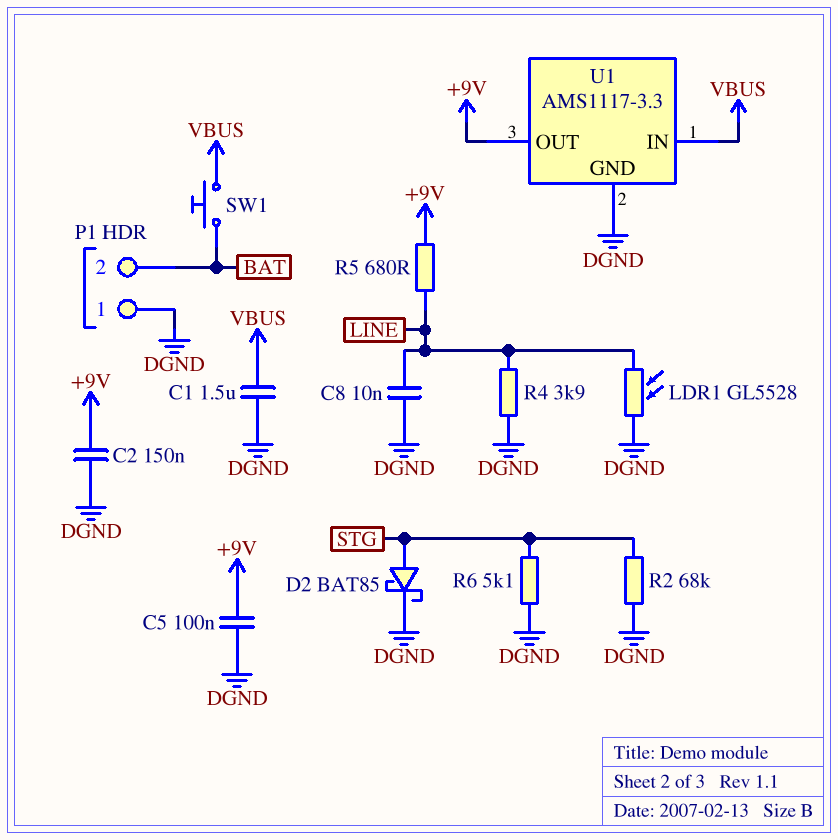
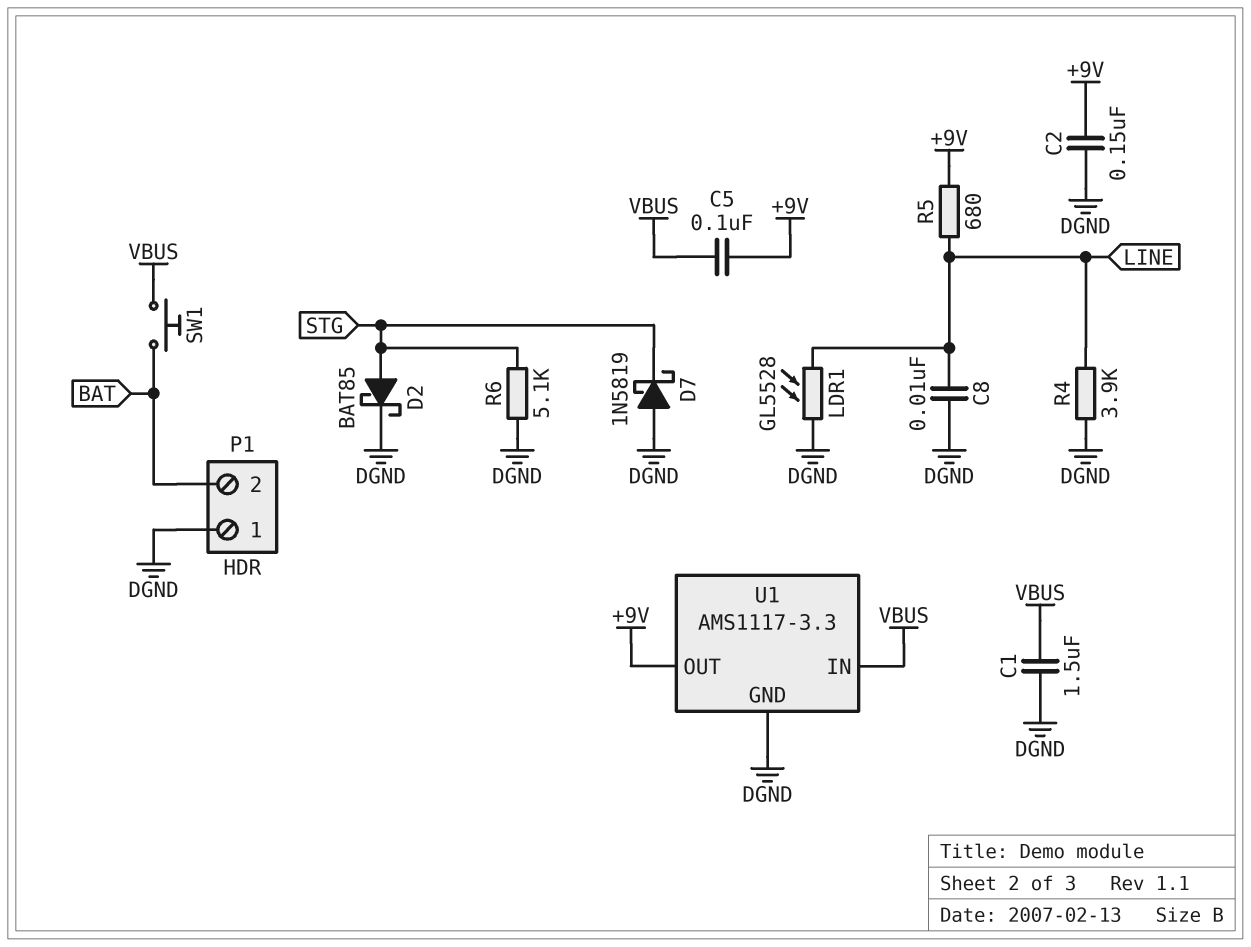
C5: 100nF (+9V, DGND) -> 100nF (+9V, VBUS)
D7: none -> schottky 1N5819 (A DGND, K STG)
R2: 68k (DGND, STG) -> none

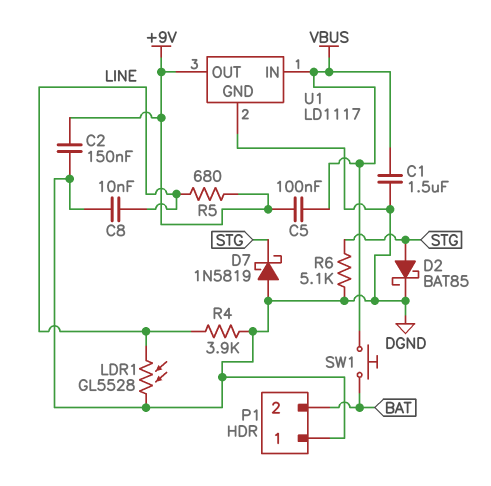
U1: AMS1117-3.3 -> LD1117

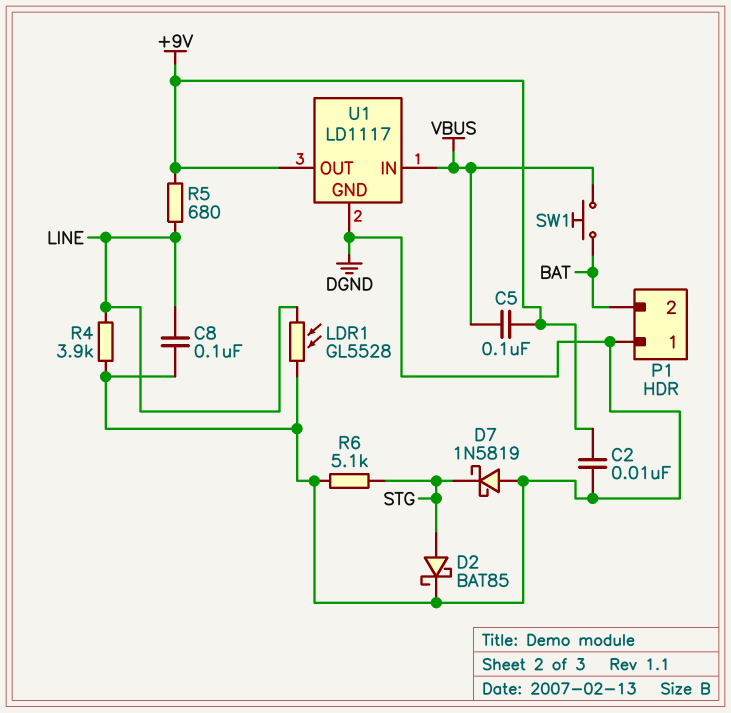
C1: 1.5uF (DGND, VBUS) -> none
C2: 150nF (+9V, DGND) -> 10nF (+9V, DGND)
C8: 10nF (DGND, LINE) -> 100nF (DGND, LINE)

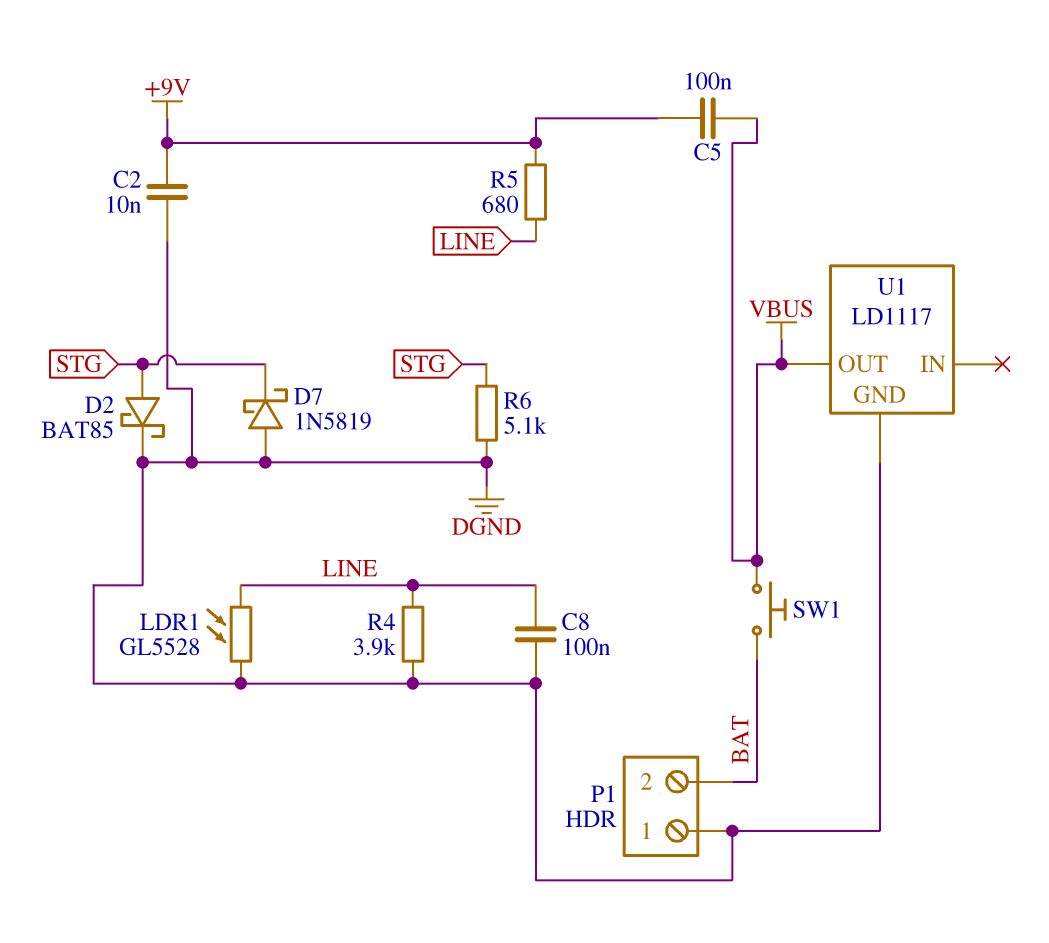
U1 pin IN: VBUS -> none
U1 pin OUT: +9V -> VBUS

